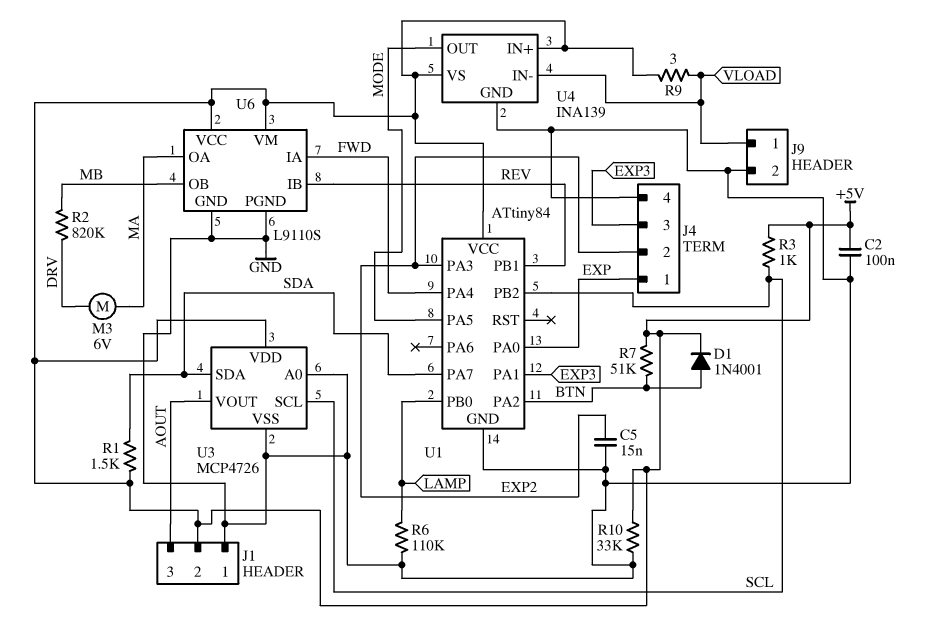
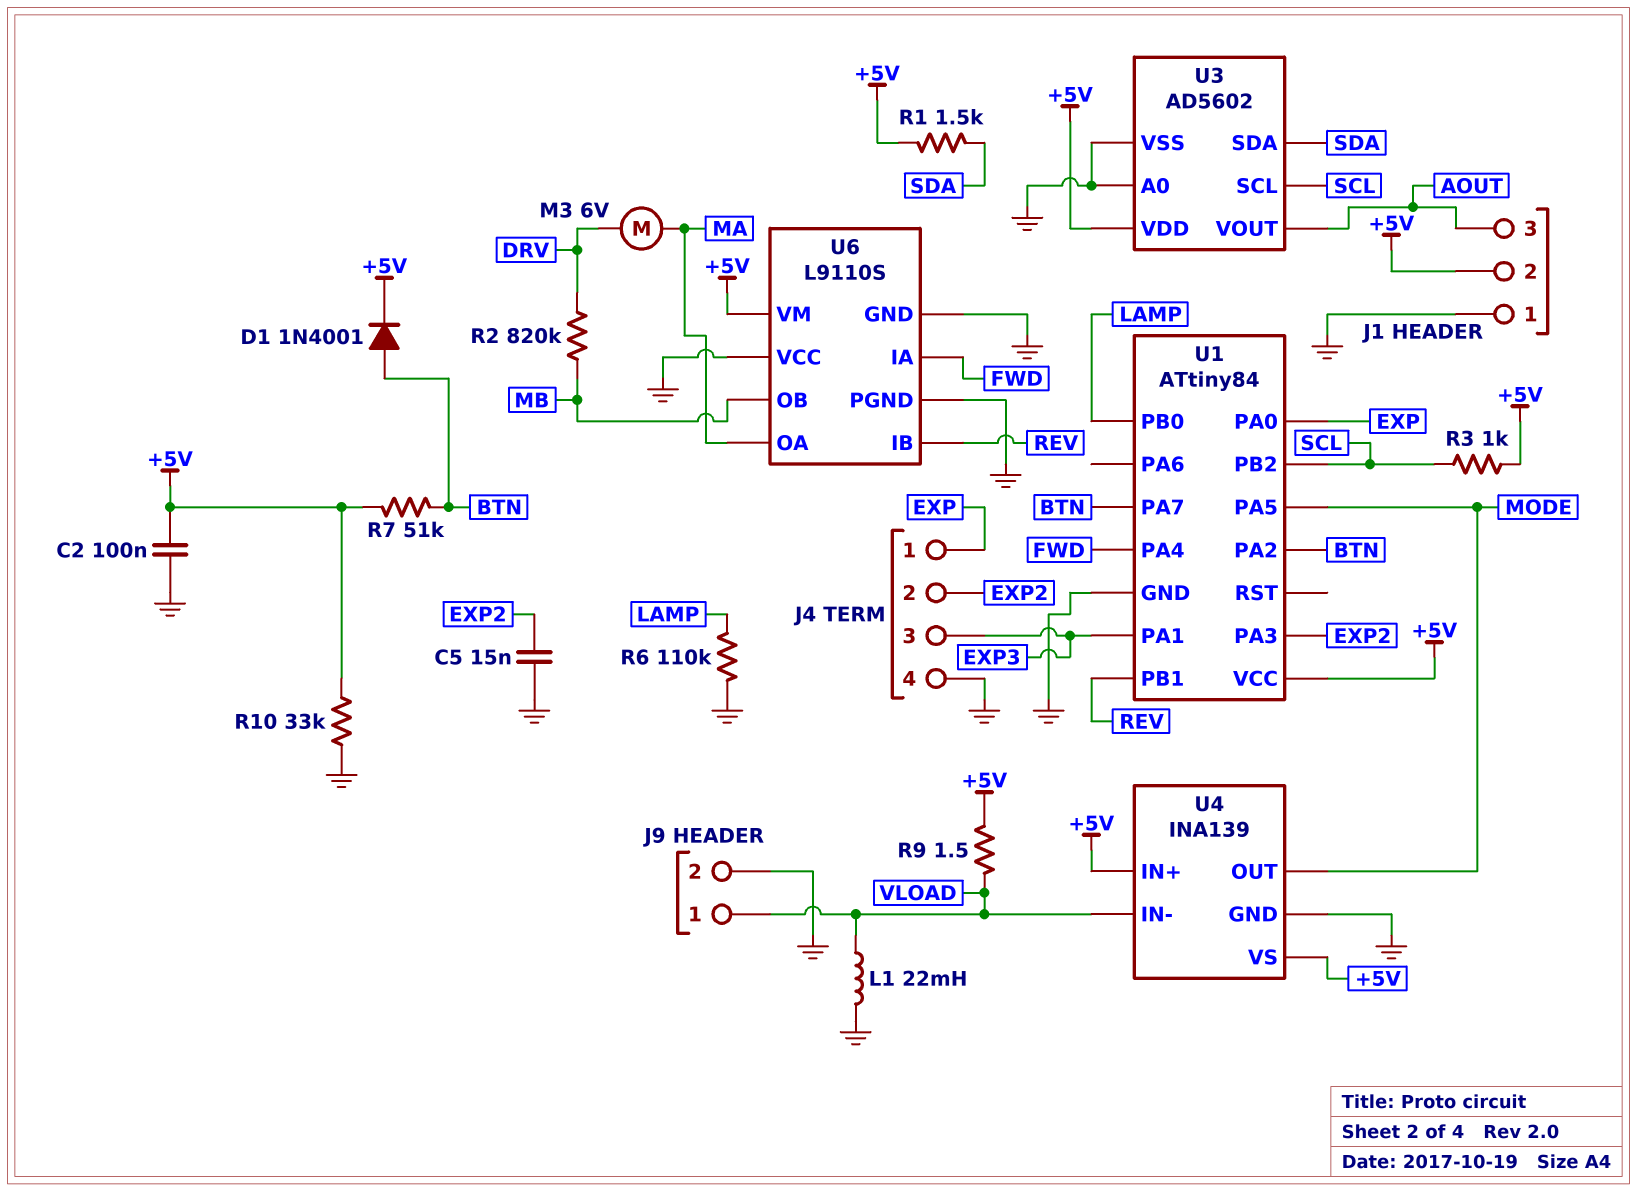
L1: none -> 22mH (GND, VLOAD)
R9: 3 (+5V, VLOAD) -> 1.5 (+5V, VLOAD)
U1 pin PA7: SDA -> BTN
U3: MCP4726 -> AD5602
U6 pin VCC: +5V -> GND

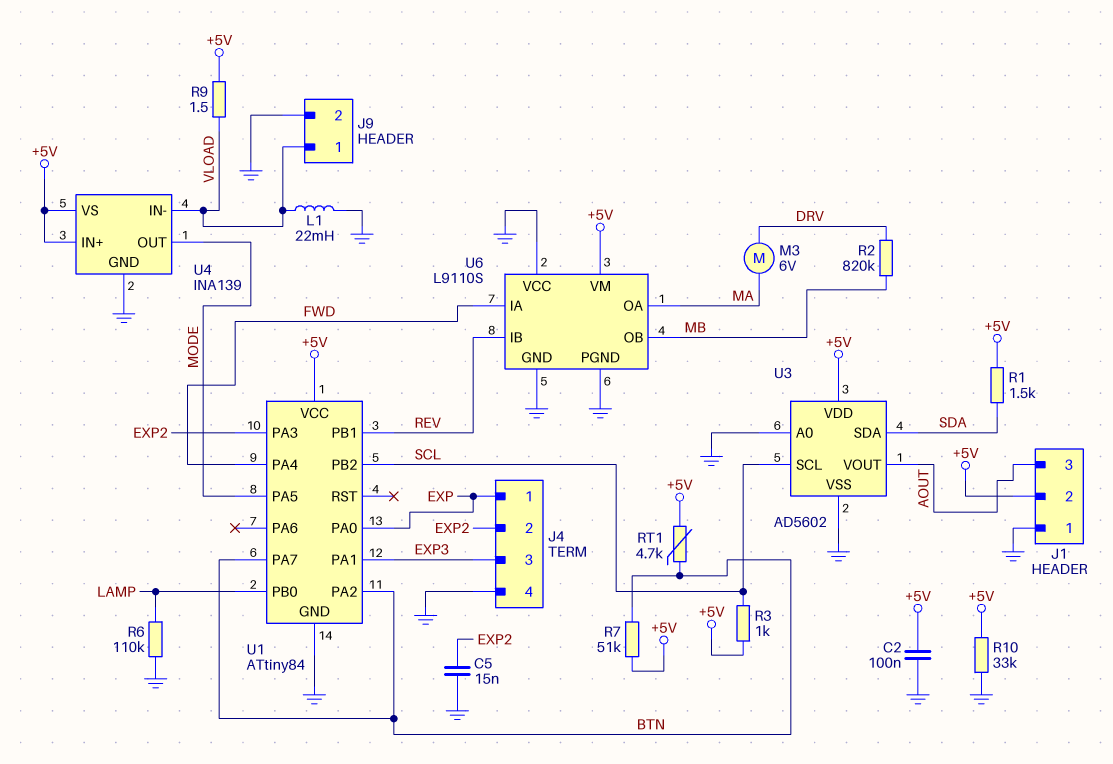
D1: diode 1N4001 (A BTN, K +5V) -> none
RT1: none -> 4.7k (+5V, BTN)

